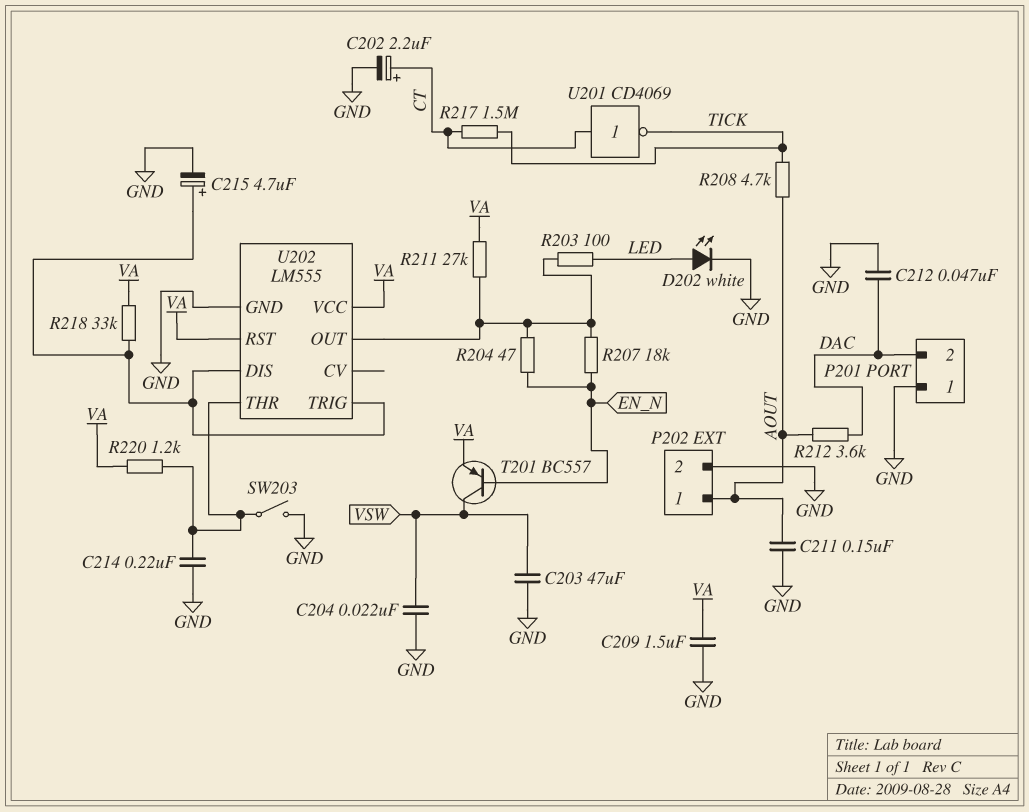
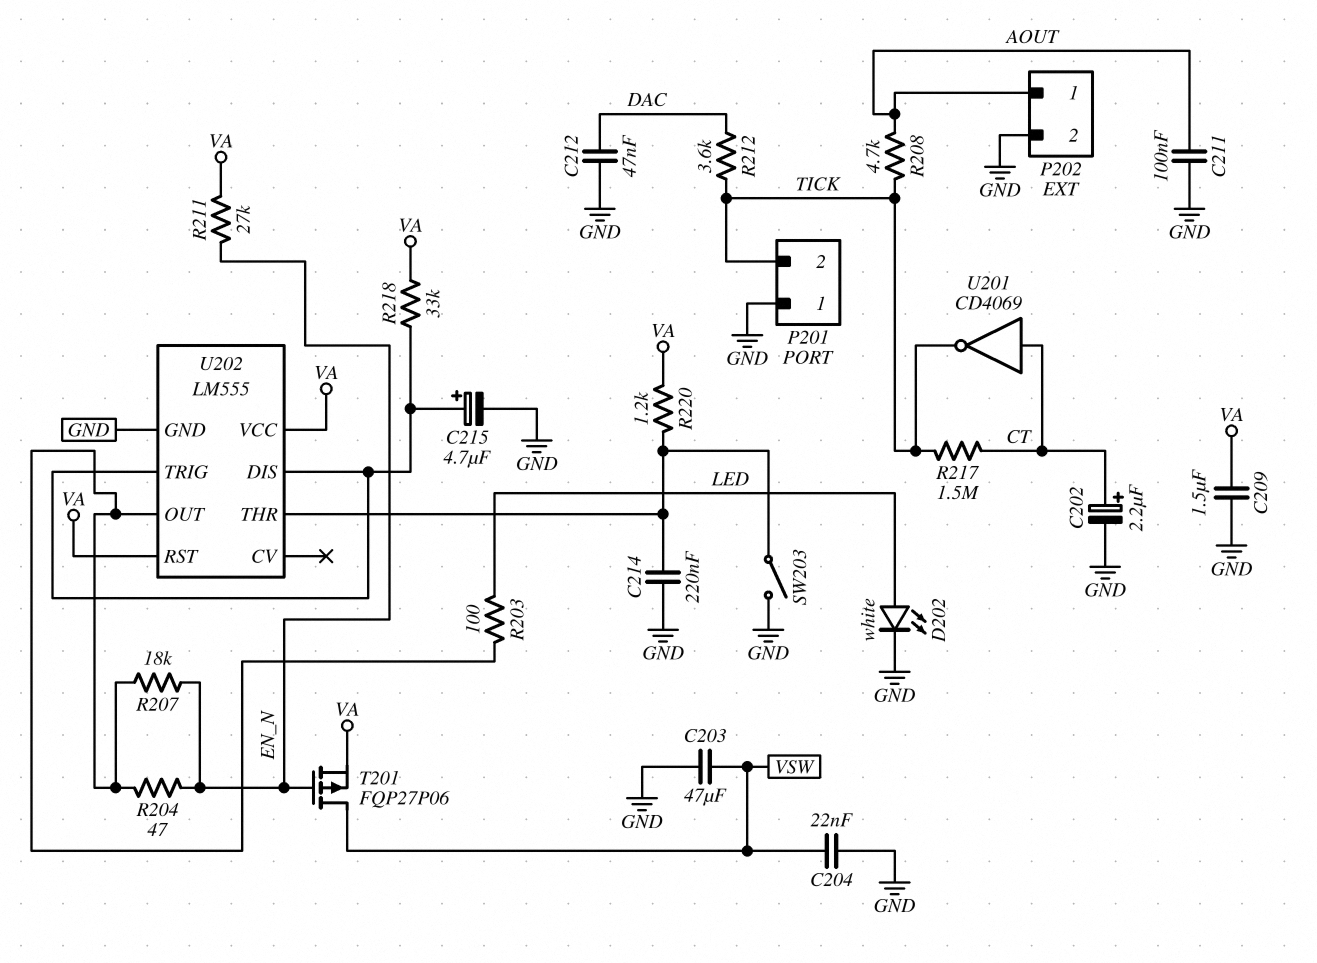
C211: 150nF (AOUT, GND) -> 100nF (AOUT, GND)
P201 pin 2: DAC -> TICK
R211: 27k (U202/OUT, VA) -> 27k (EN_N, VA)
R212: 3.6k (AOUT, DAC) -> 3.6k (DAC, TICK)
T201: PNP BC557 (B EN_N, C VSW, E VA) -> PMOS FQP27P06 (G EN_N, D VSW, S VA)

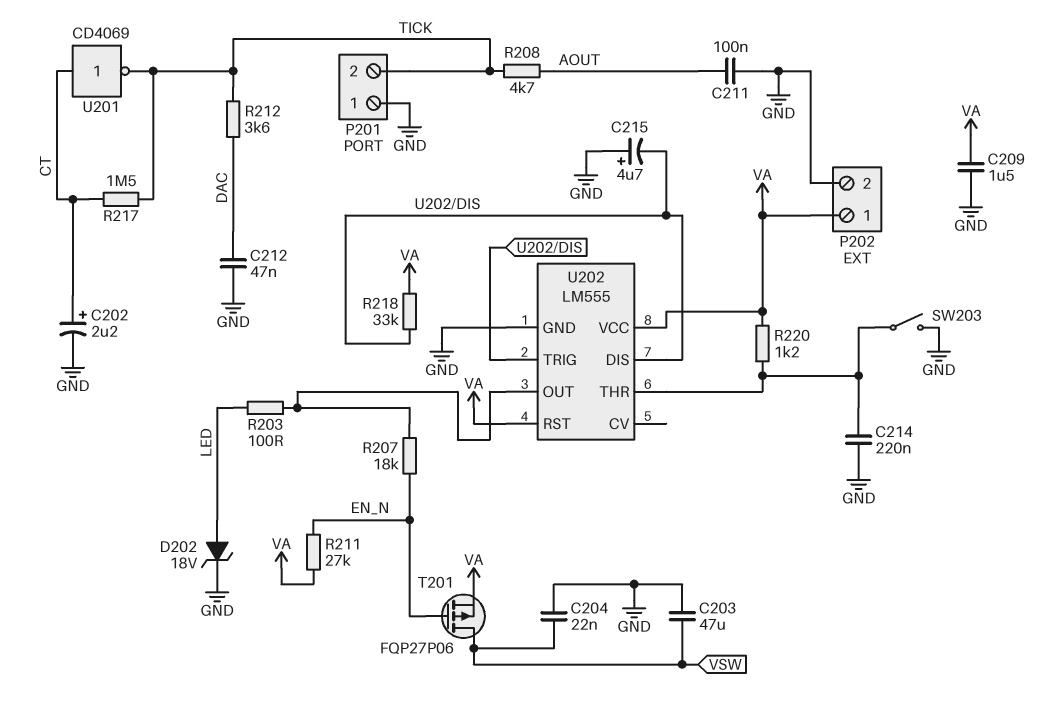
C215: 4.7uF (plus U202/DIS, minus GND) -> 4.7uF (plus GND, minus U202/DIS)
D202: LED white (A LED, K GND) -> zener 18V (A LED, K GND)
P202 pin 1: AOUT -> VA
R204: 47 (EN_N, U202/OUT) -> none

